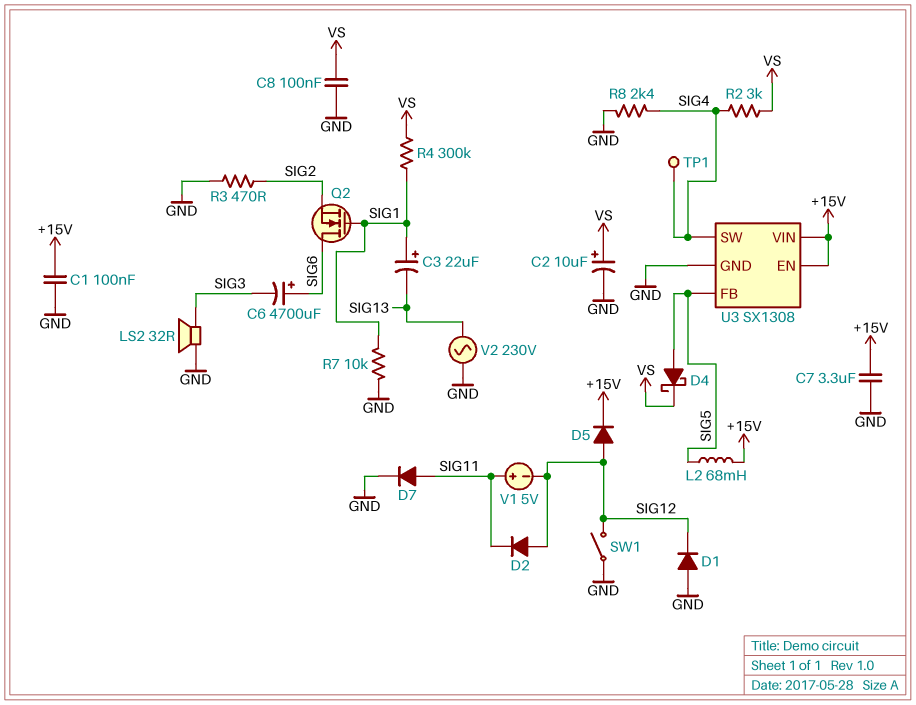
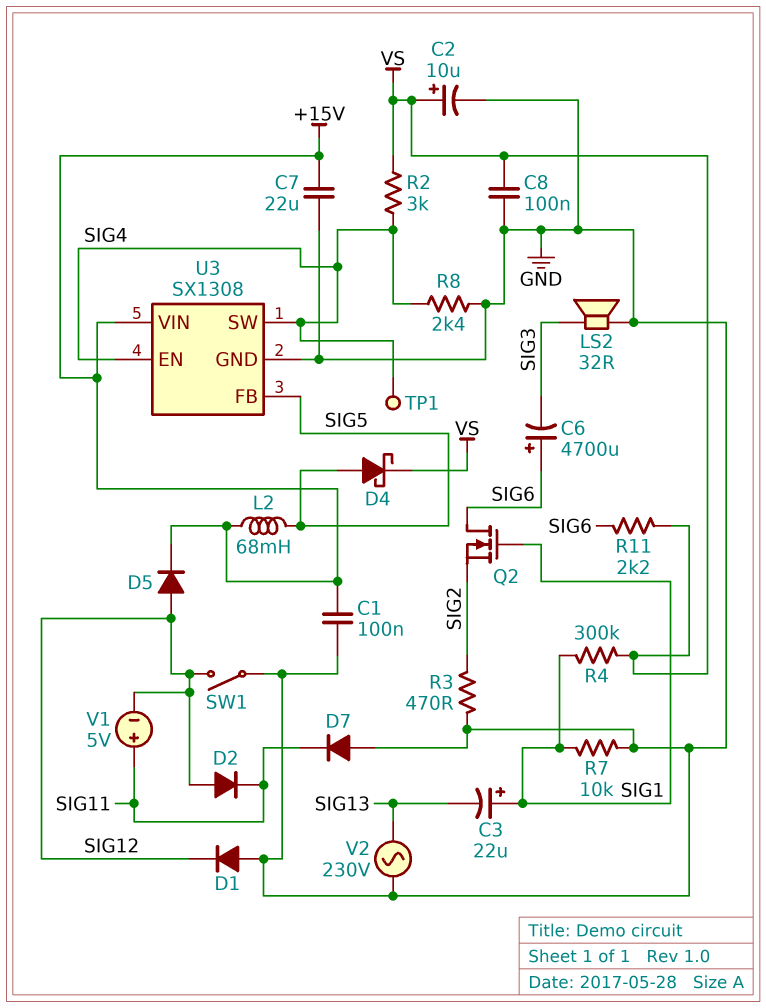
C7: 3.3uF (+15V, GND) -> 22uF (+15V, GND)
D7: diode (A SIG11, K GND) -> diode (A GND, K SIG11)
R11: none -> 2.2k (SIG6, VS)
U3 pin EN: +15V -> SIG4

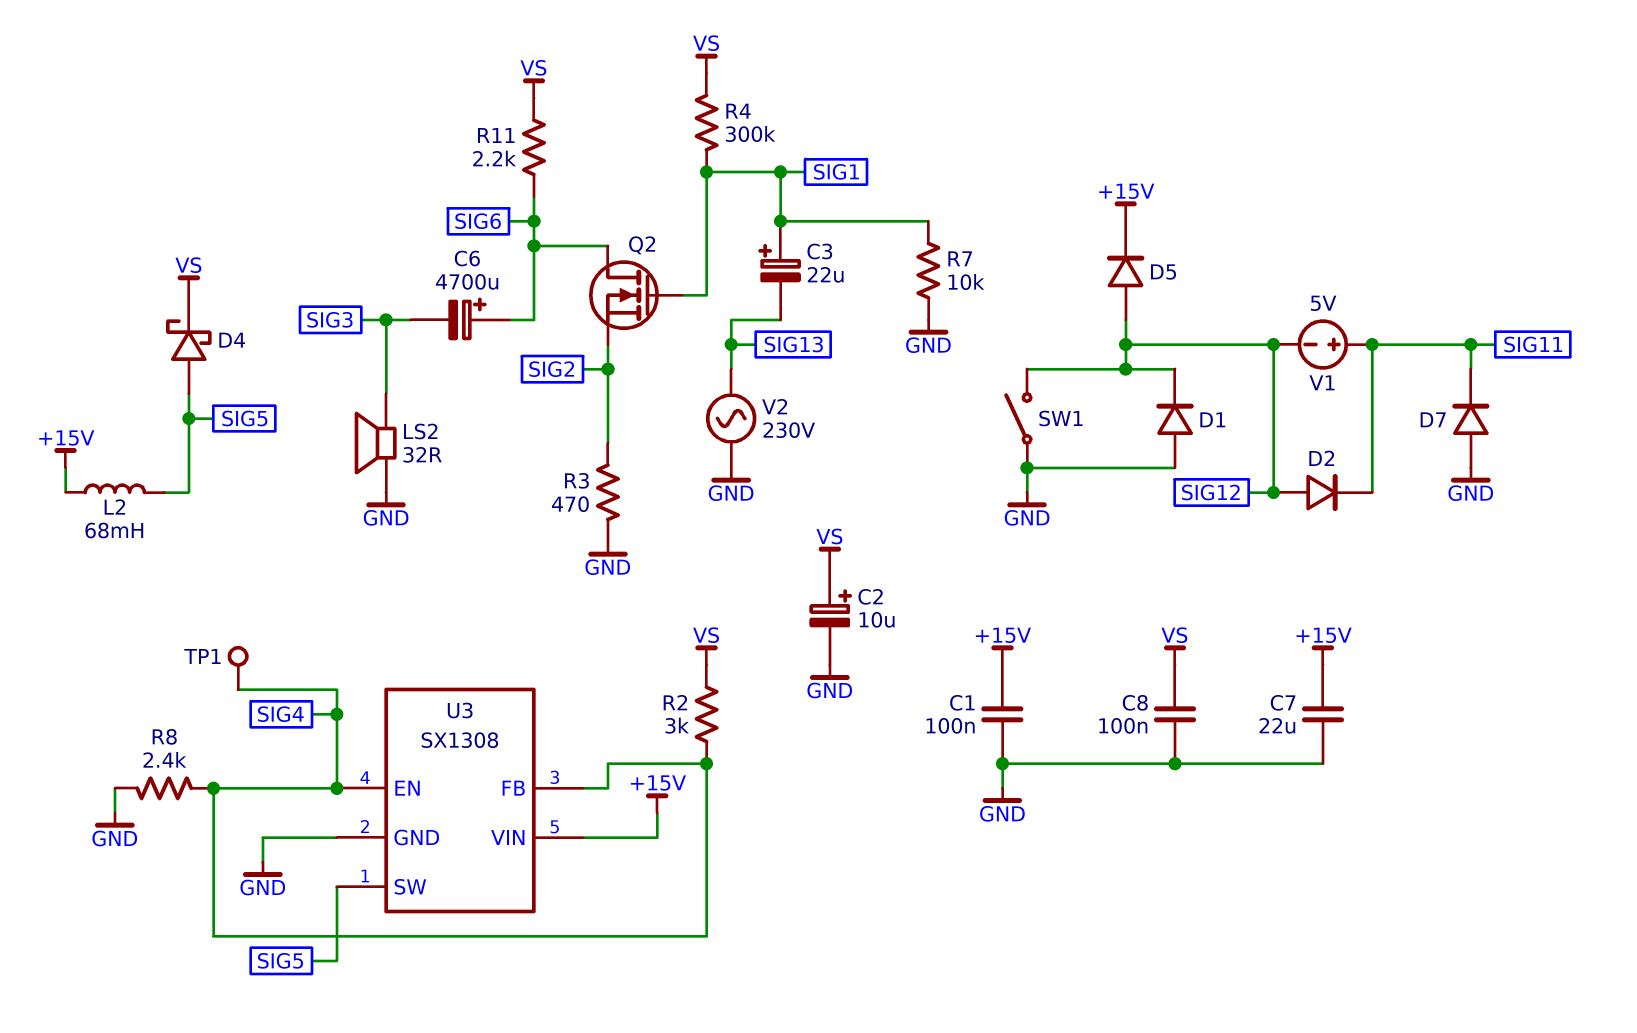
U3 pin FB: SIG5 -> SIG4
U3 pin SW: SIG4 -> SIG5

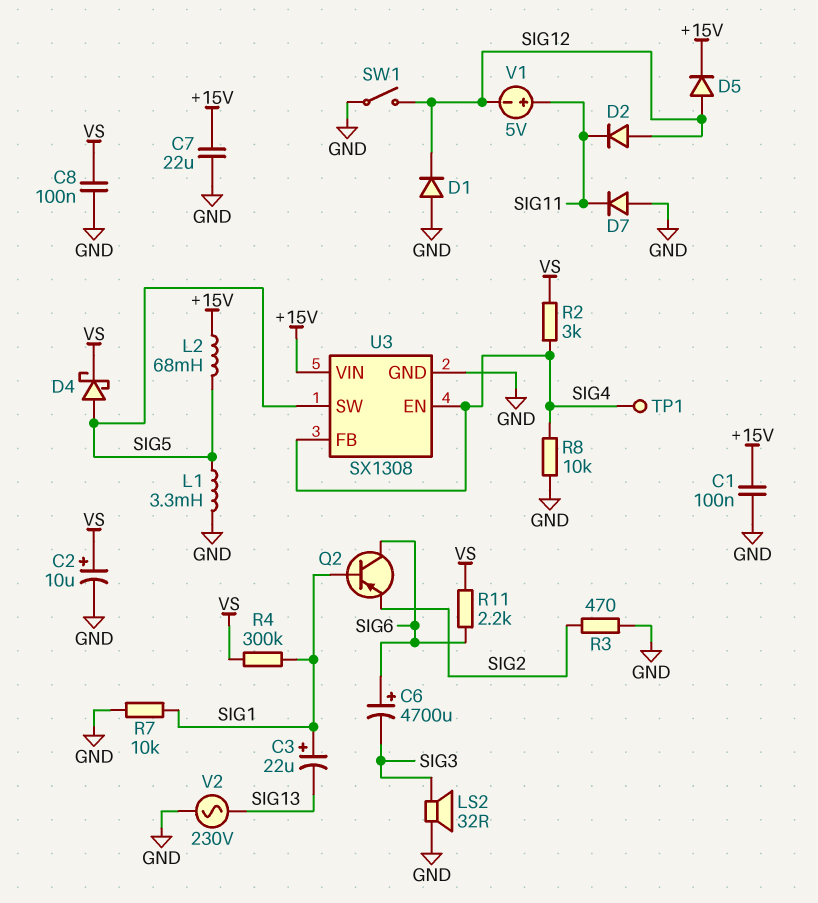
L1: none -> 3.3mH (GND, SIG5)
Q2: NMOS (G SIG1, D SIG6, S SIG2) -> PNP (B SIG1, C SIG6, E SIG2)
R8: 2.4k (GND, SIG4) -> 10k (GND, SIG4)

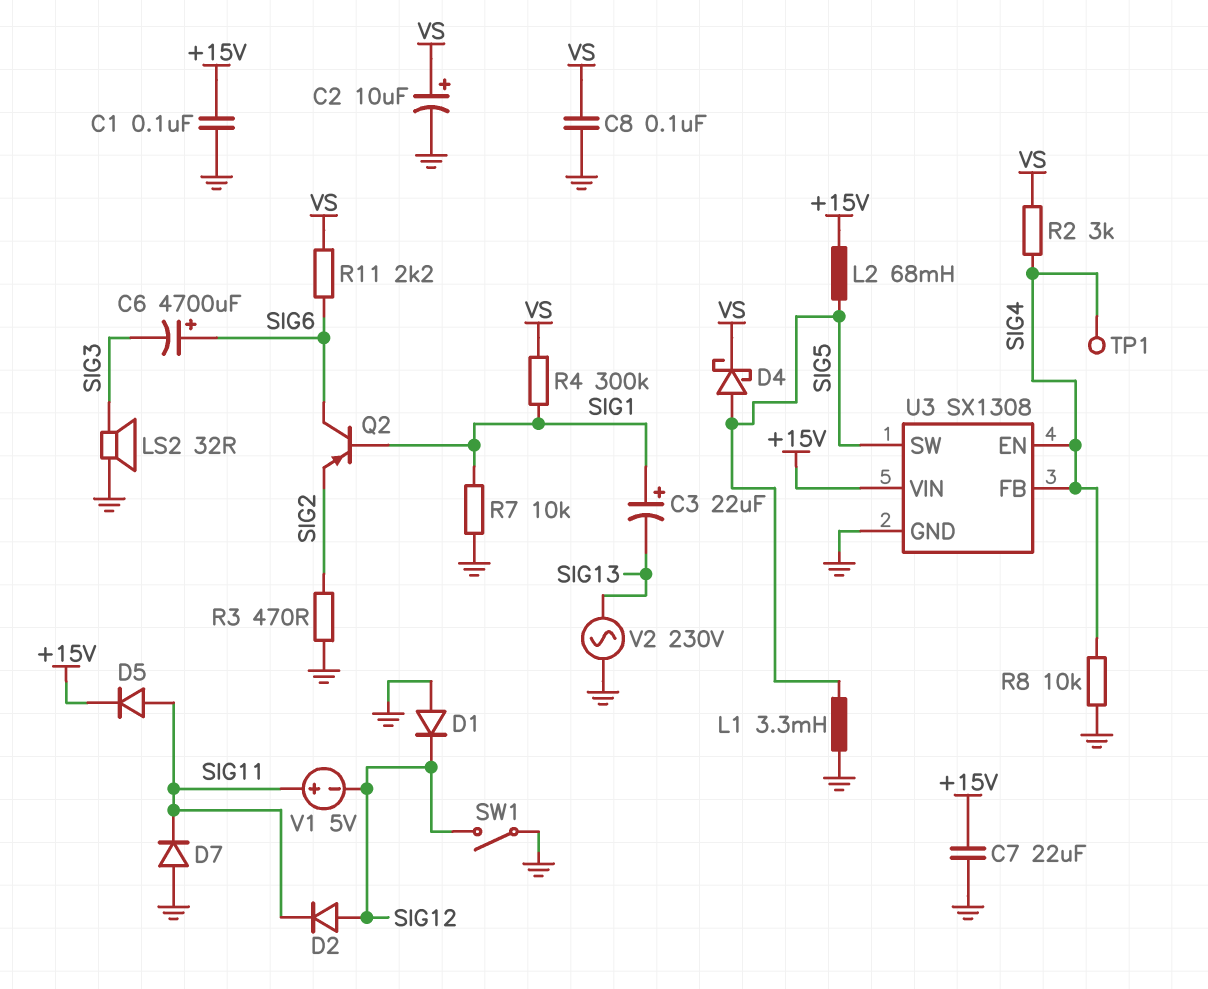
D5: diode (A SIG12, K +15V) -> diode (A SIG11, K +15V)

